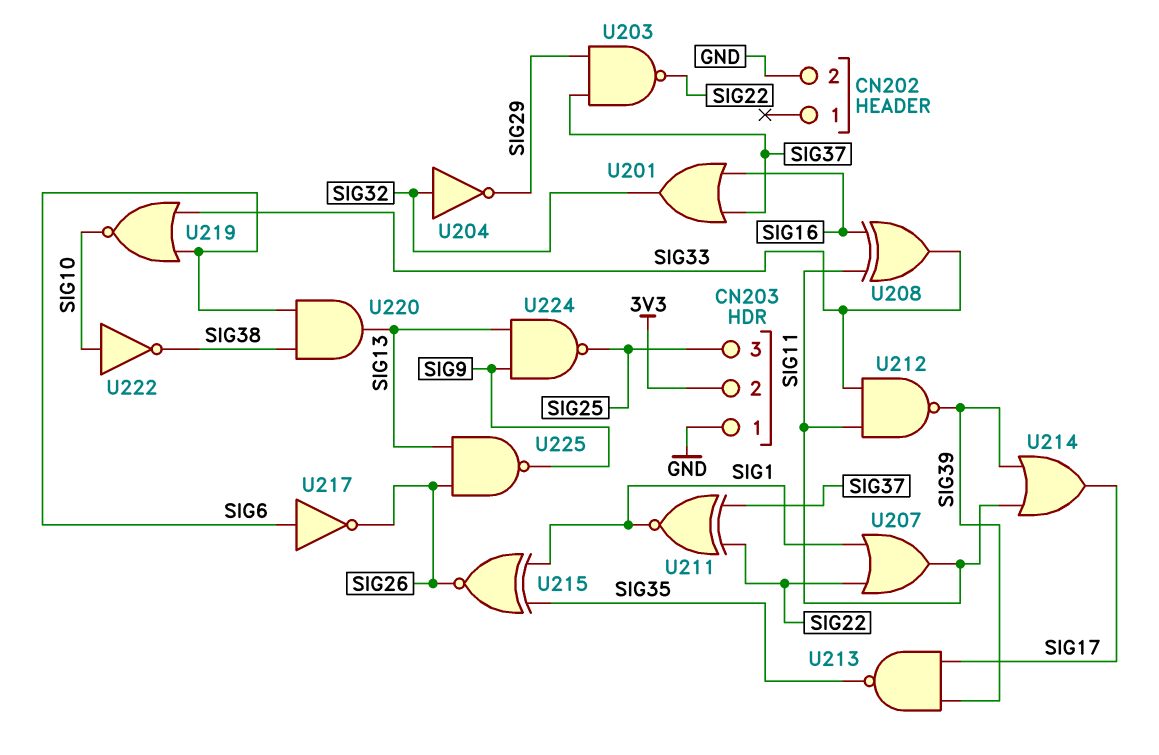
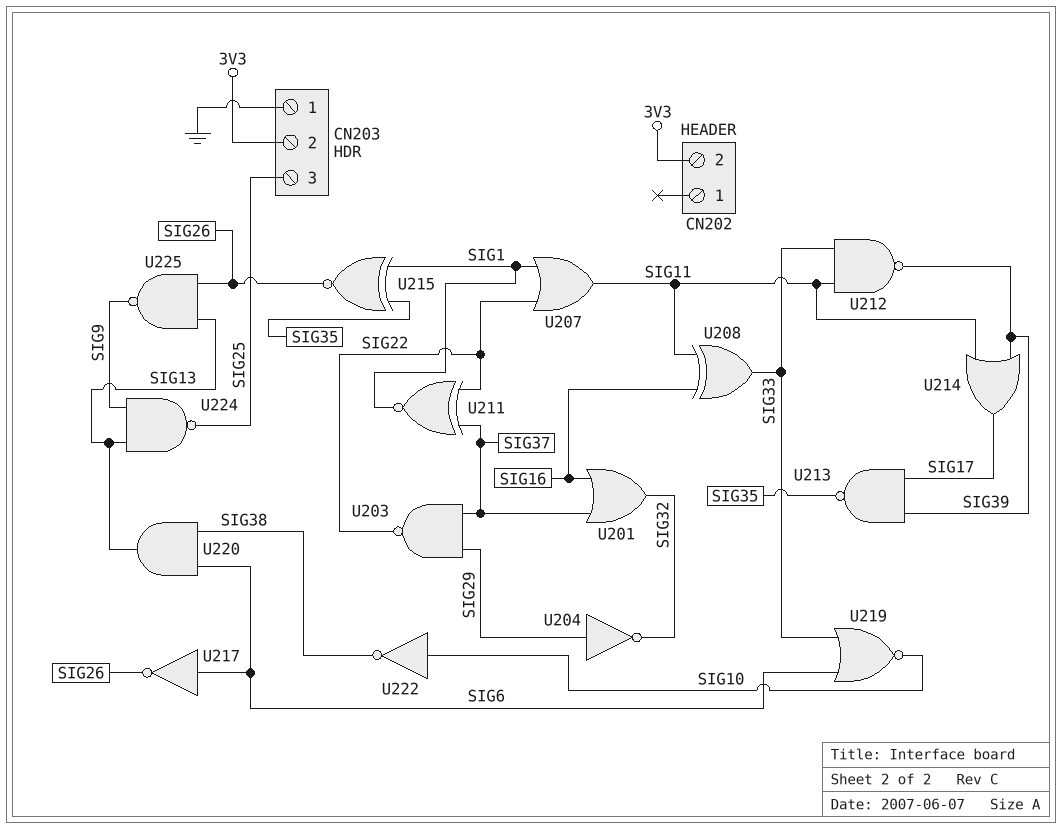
CN202 pin 2: GND -> 3V3
U204: NOT (in SIG32, out SIG29) -> NOT (in SIG29, out SIG32)

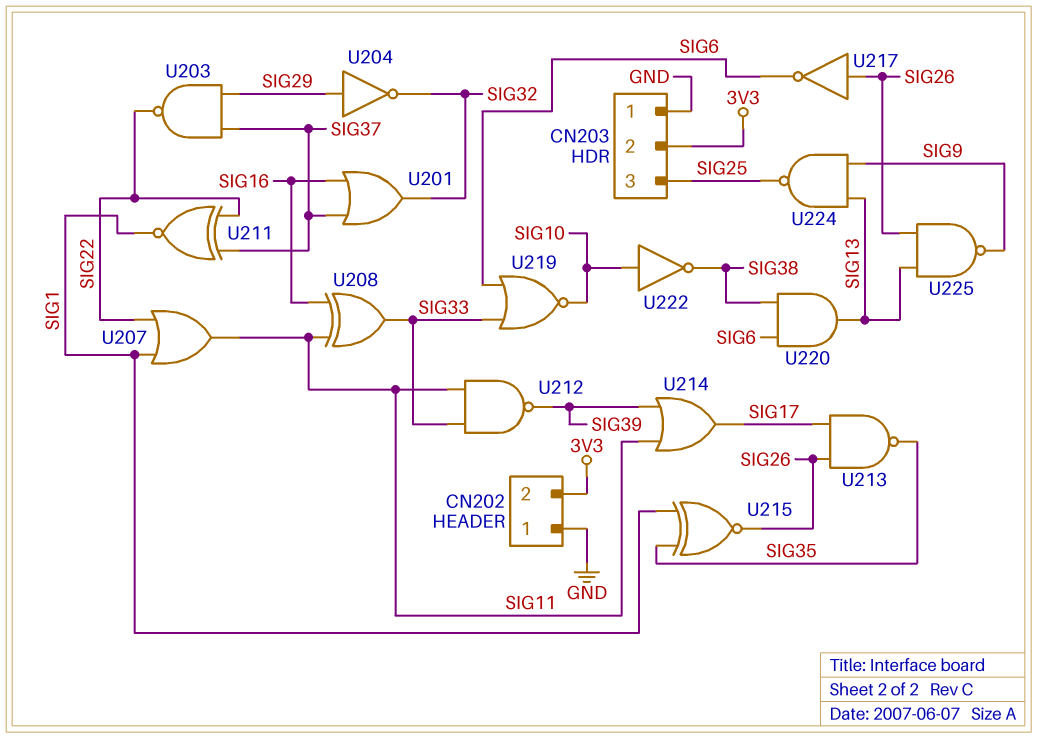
CN202 pin 1: none -> GND
U213: NAND (in SIG17, in SIG39, out SIG35) -> NAND (in SIG17, in SIG26, out SIG35)
U217: NOT (in SIG6, out SIG26) -> NOT (in SIG26, out SIG6)

